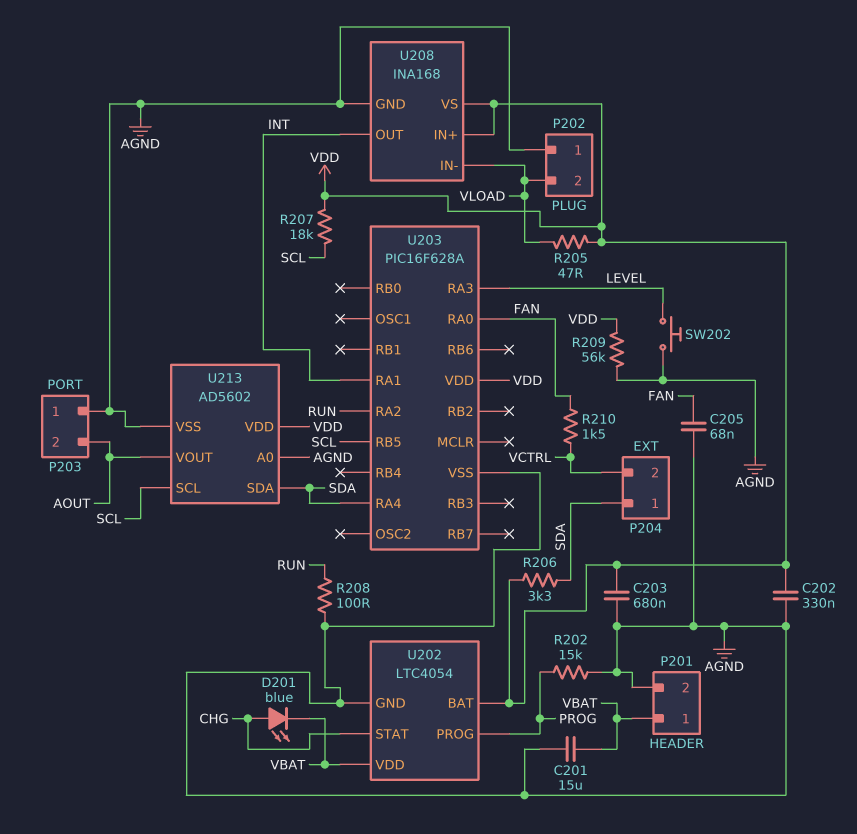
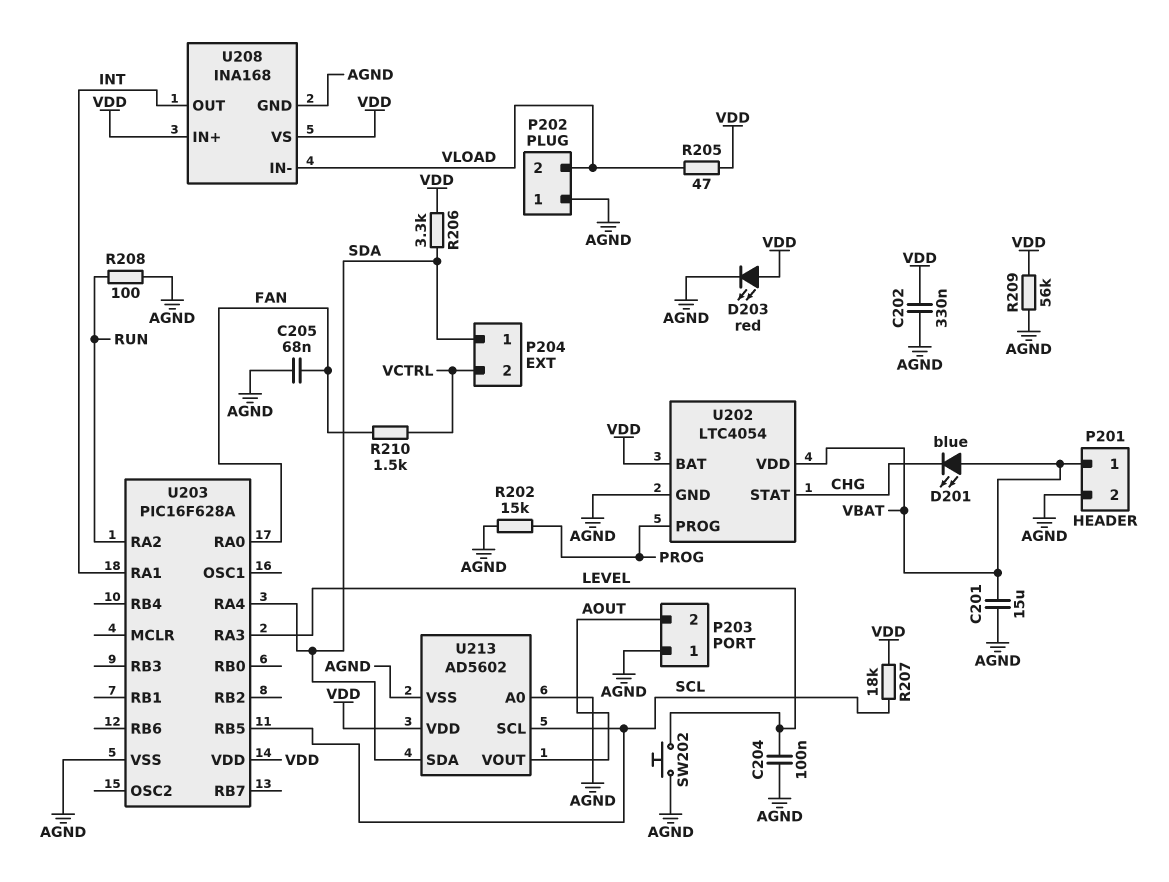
C203: 680nF (AGND, VDD) -> none
C204: none -> 100nF (AGND, LEVEL)
D201: LED blue (A CHG, K VBAT) -> LED blue (A VBAT, K CHG)
D203: none -> LED red (A VDD, K AGND)

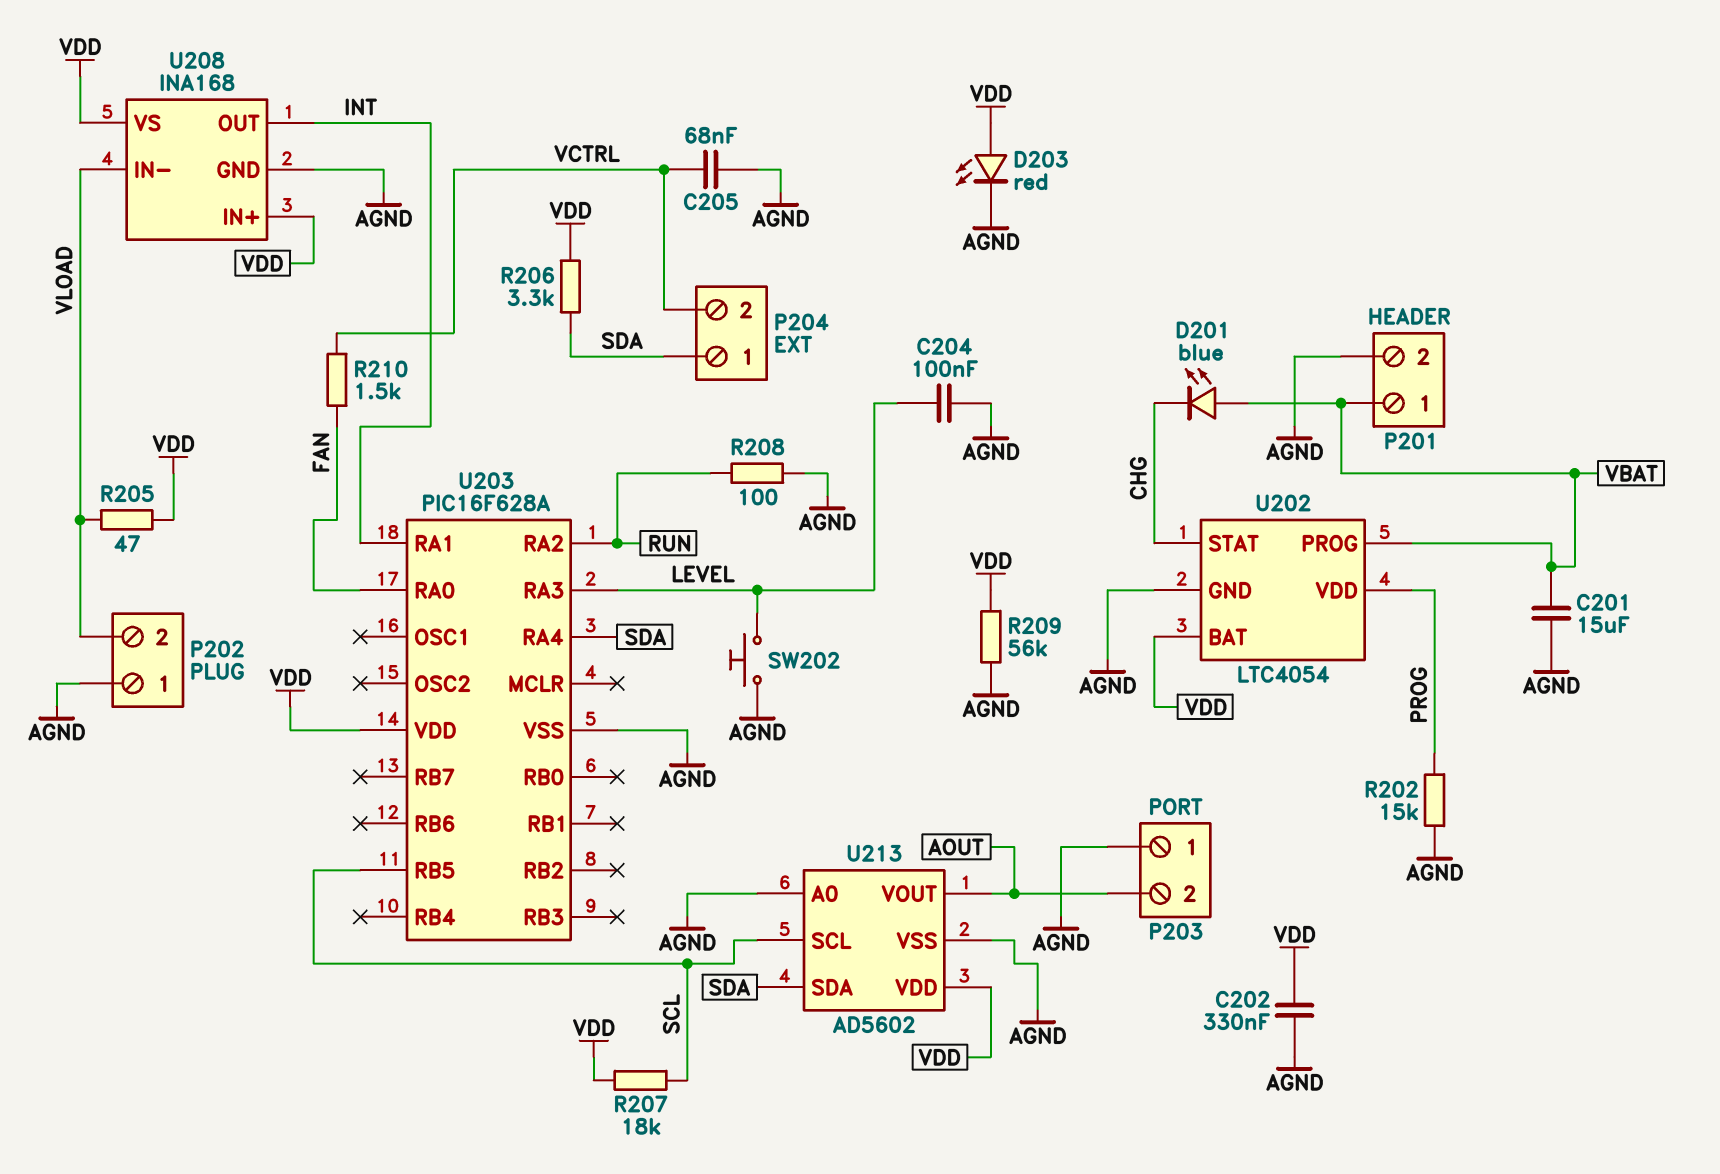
C205: 68nF (AGND, FAN) -> 68nF (AGND, VCTRL)
U202 pin PROG: PROG -> VBAT
U202 pin VDD: VBAT -> PROG

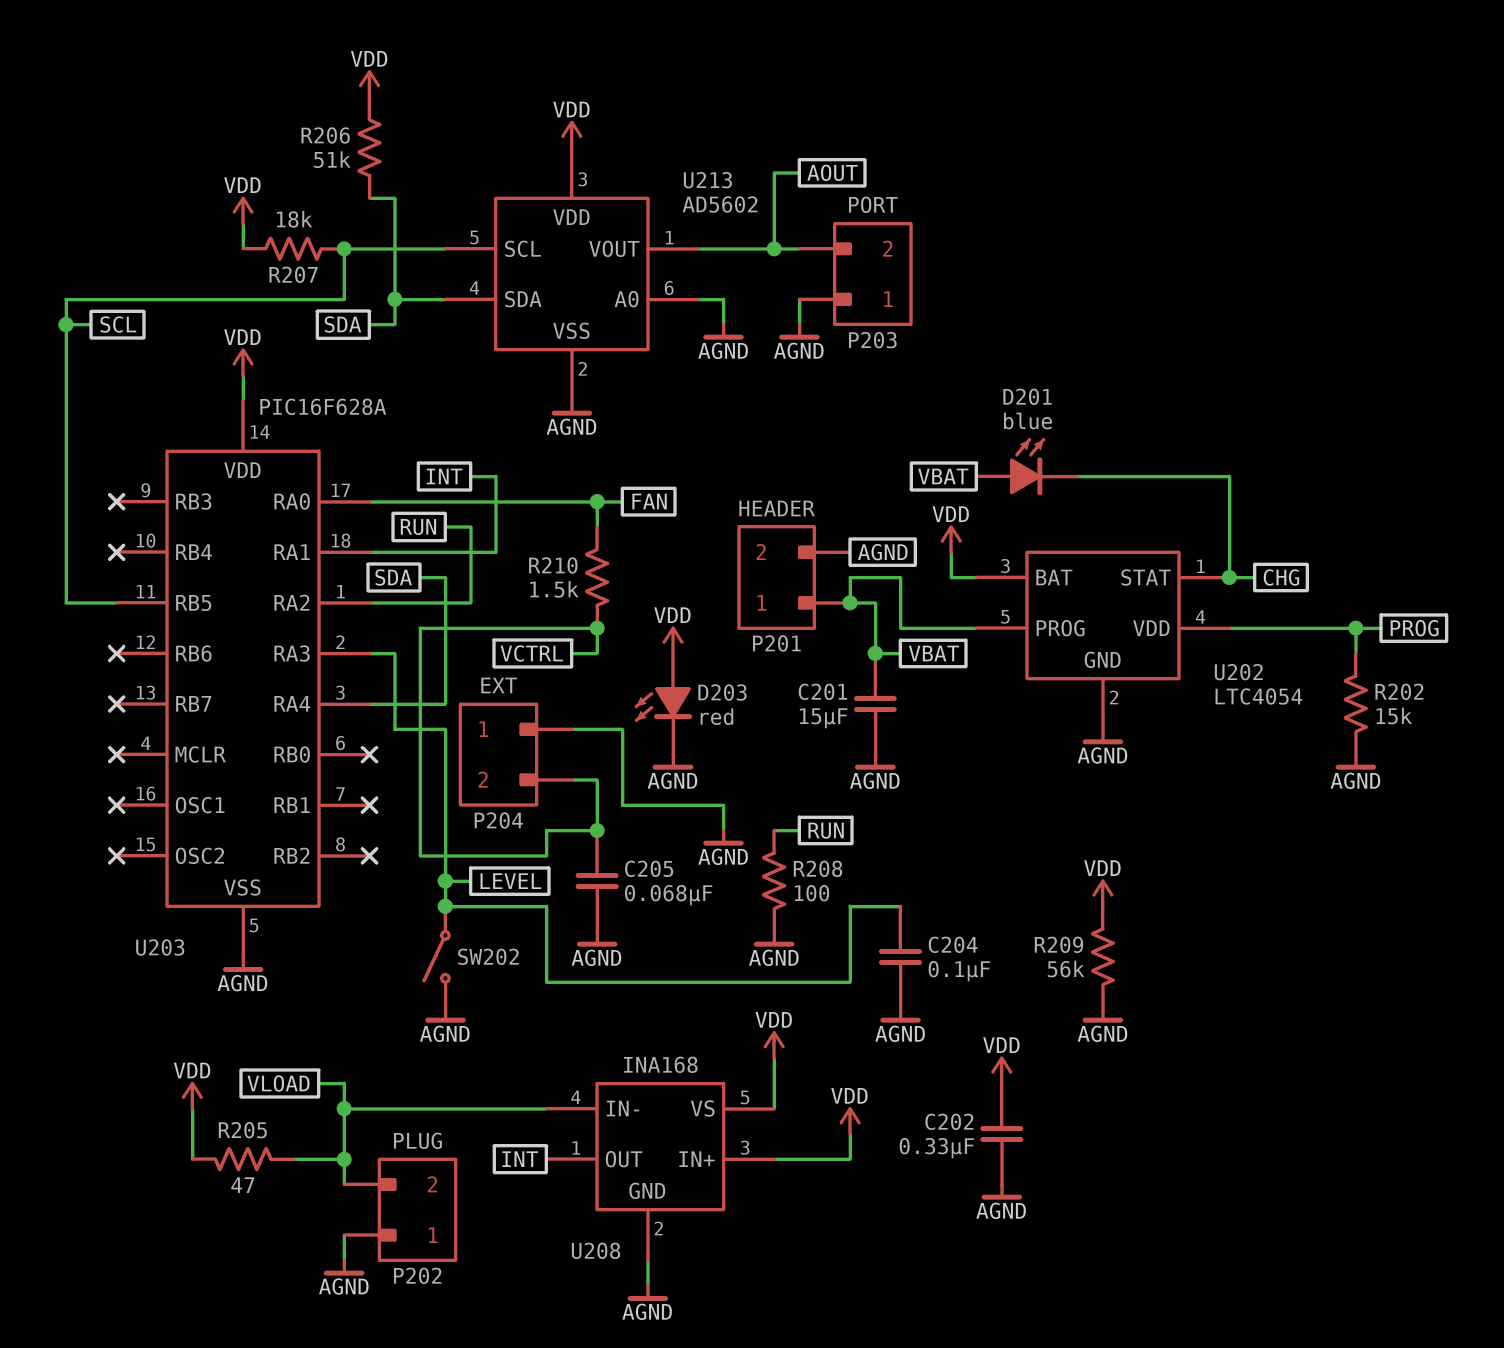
P204 pin 1: SDA -> AGND
R206: 3.3k (SDA, VDD) -> 51k (SDA, VDD)
SW202: button (AGND, LEVEL) -> switch (AGND, LEVEL)

